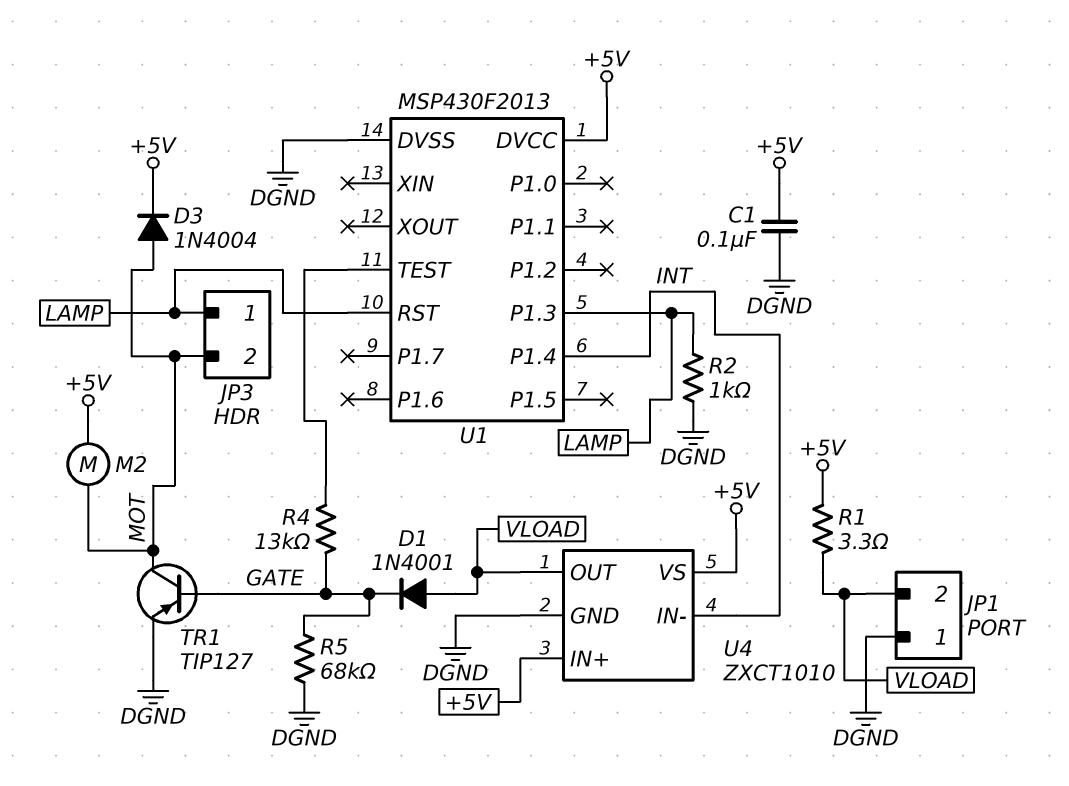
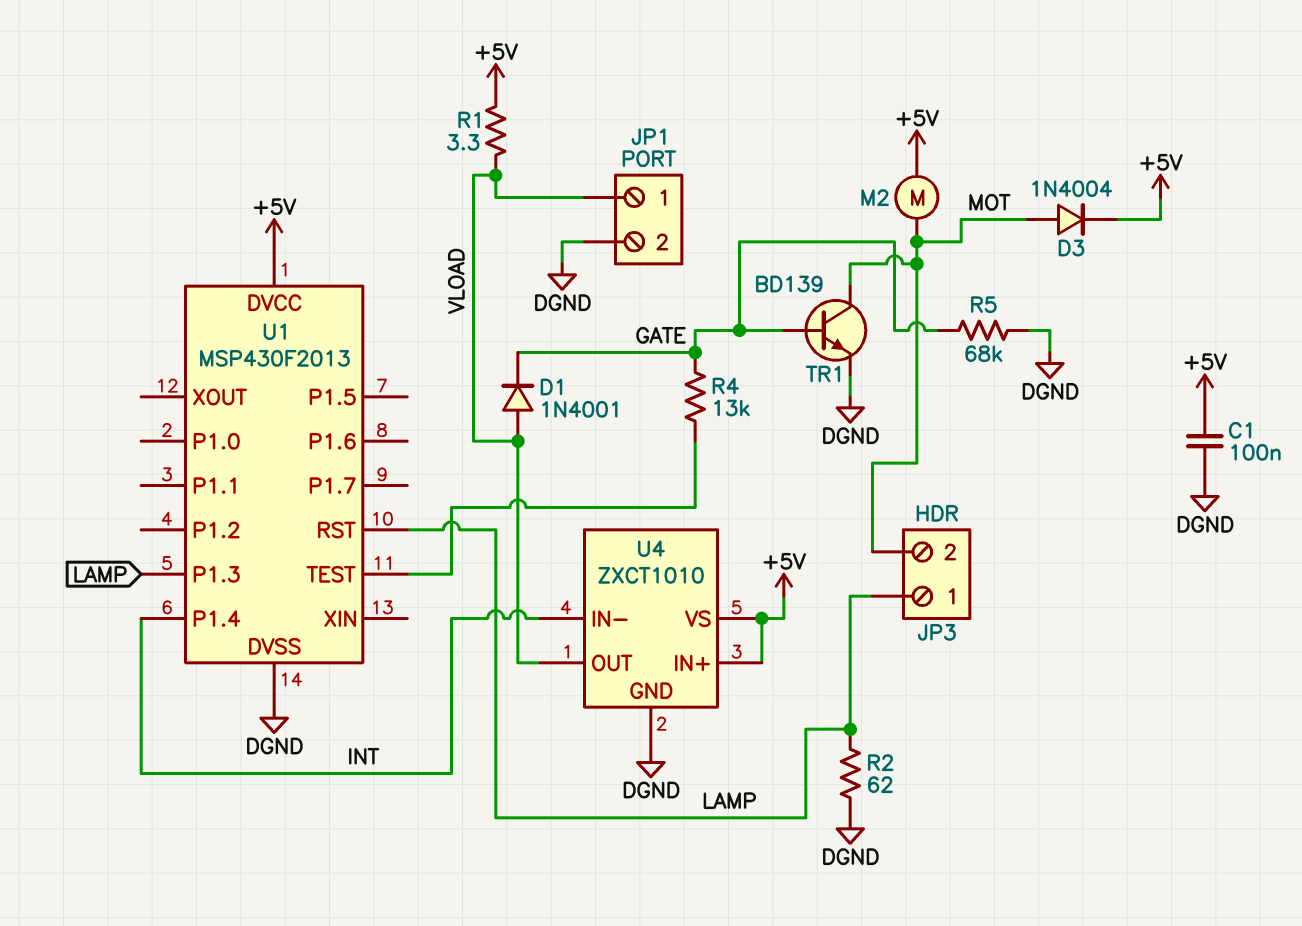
JP1 pin 1: DGND -> VLOAD
JP1 pin 2: VLOAD -> DGND
R2: 1k (DGND, LAMP) -> 62 (DGND, LAMP)
TR1: PNP TIP127 (B GATE, C MOT, E DGND) -> NPN BD139 (B GATE, C MOT, E DGND)

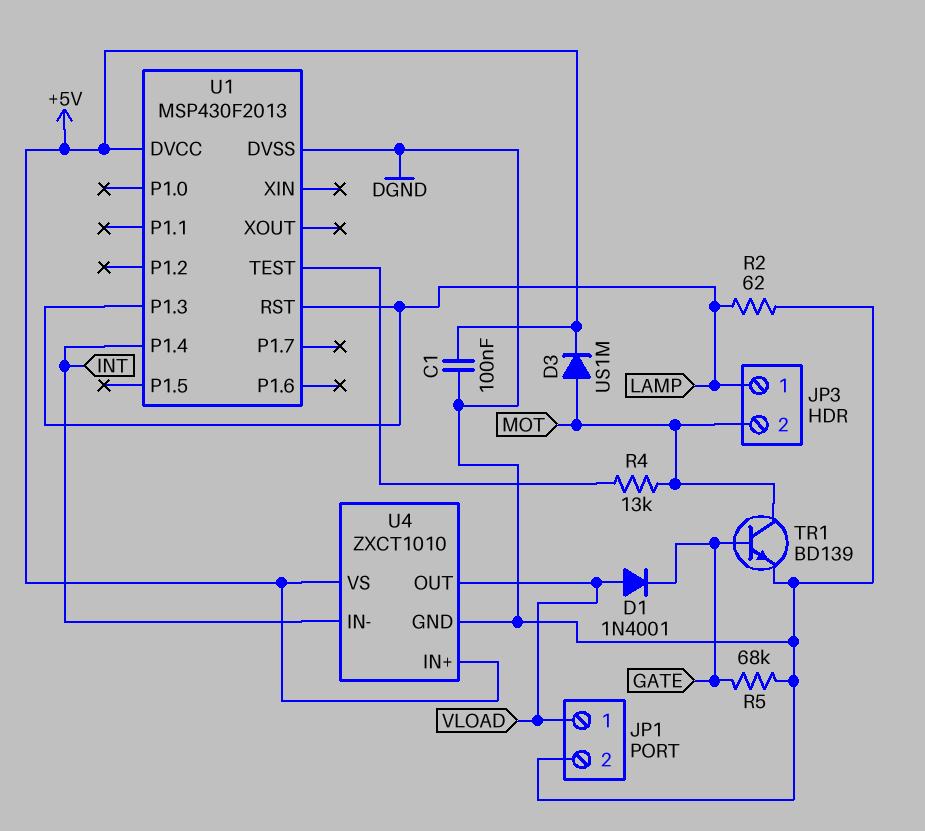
D3: diode 1N4004 (A MOT, K +5V) -> diode US1M (A MOT, K +5V)
M2: motor (+5V, MOT) -> none
R1: 3.3 (+5V, VLOAD) -> none
R4: 13k (GATE, U1/TEST) -> 13k (MOT, U1/TEST)

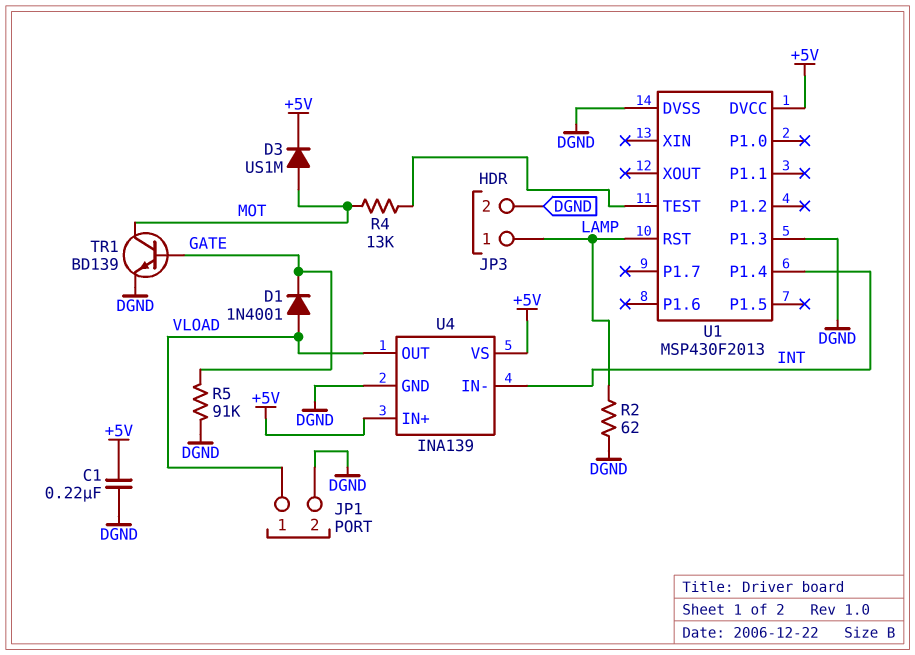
C1: 100nF (+5V, DGND) -> 220nF (+5V, DGND)
JP3 pin 2: MOT -> DGND
R5: 68k (DGND, GATE) -> 91k (DGND, GATE)
U1 pin P1.3: LAMP -> DGND
U4: ZXCT1010 -> INA139

